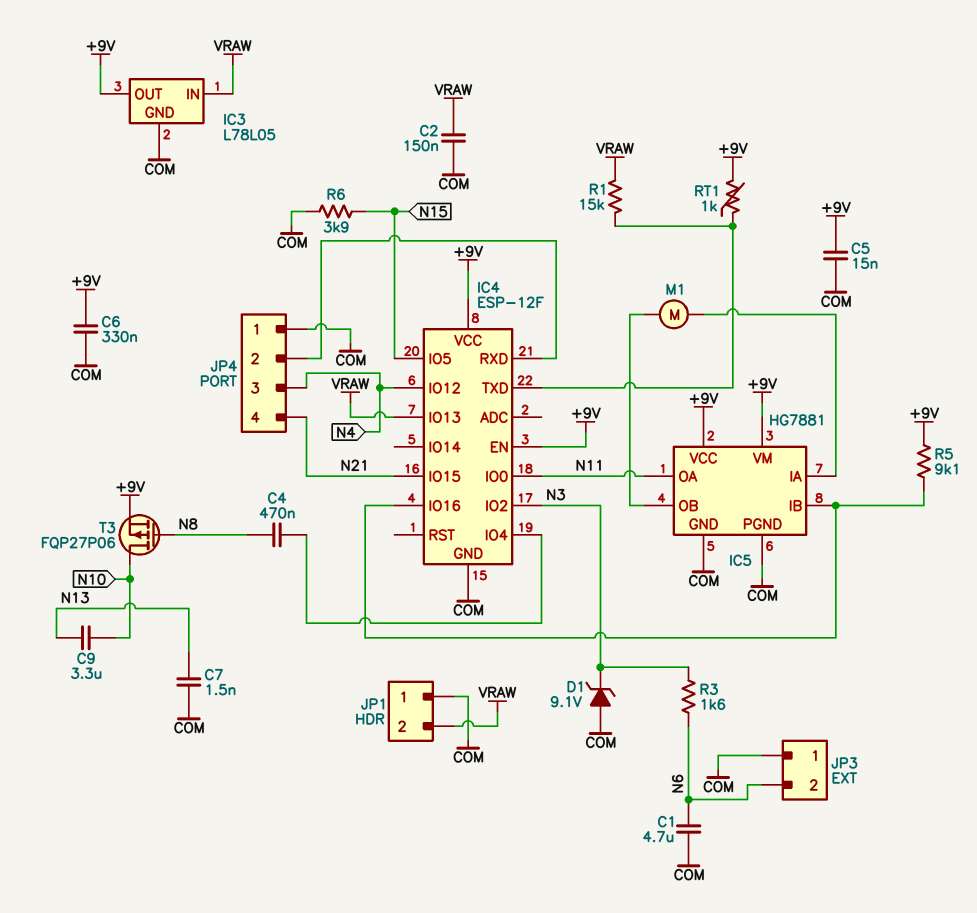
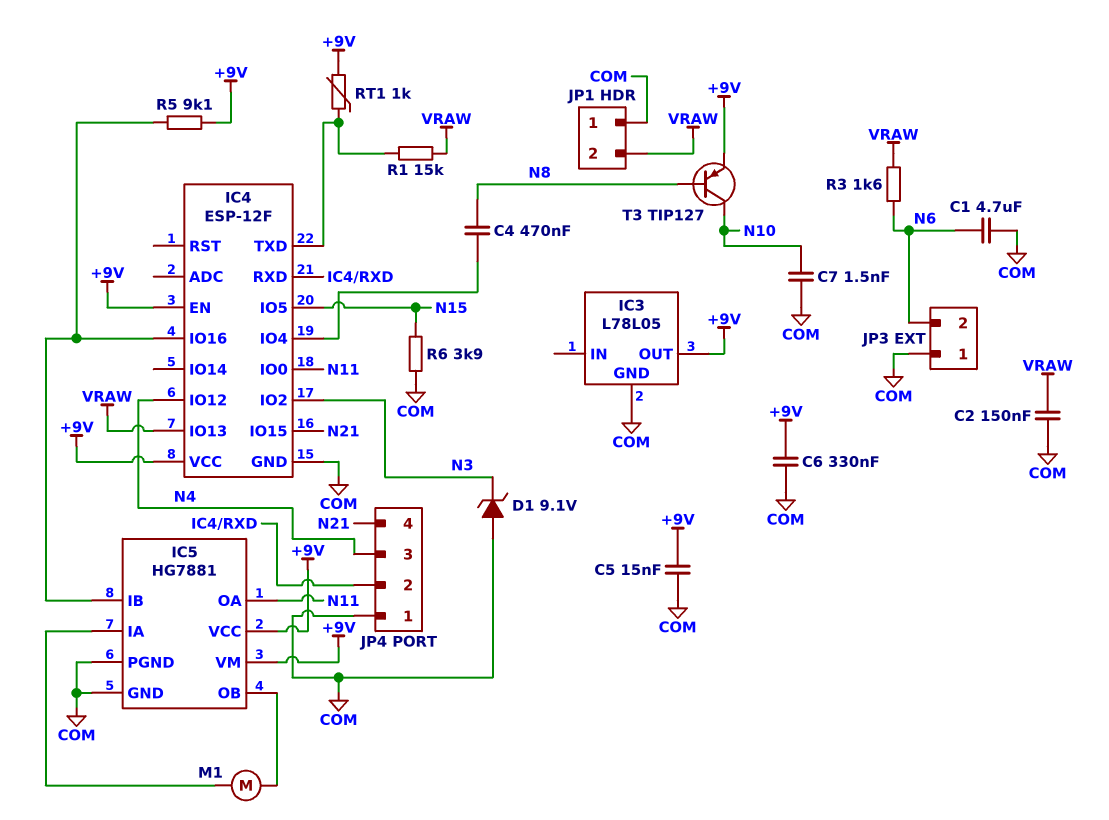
C7: 1.5nF (COM, N13) -> 1.5nF (COM, N10)
C9: 3.3uF (N10, N13) -> none
IC3 pin IN: VRAW -> none
R3: 1.6k (N3, N6) -> 1.6k (N6, VRAW)
T3: PMOS FQP27P06 (G N8, D N10, S +9V) -> PNP TIP127 (B N8, C N10, E +9V)

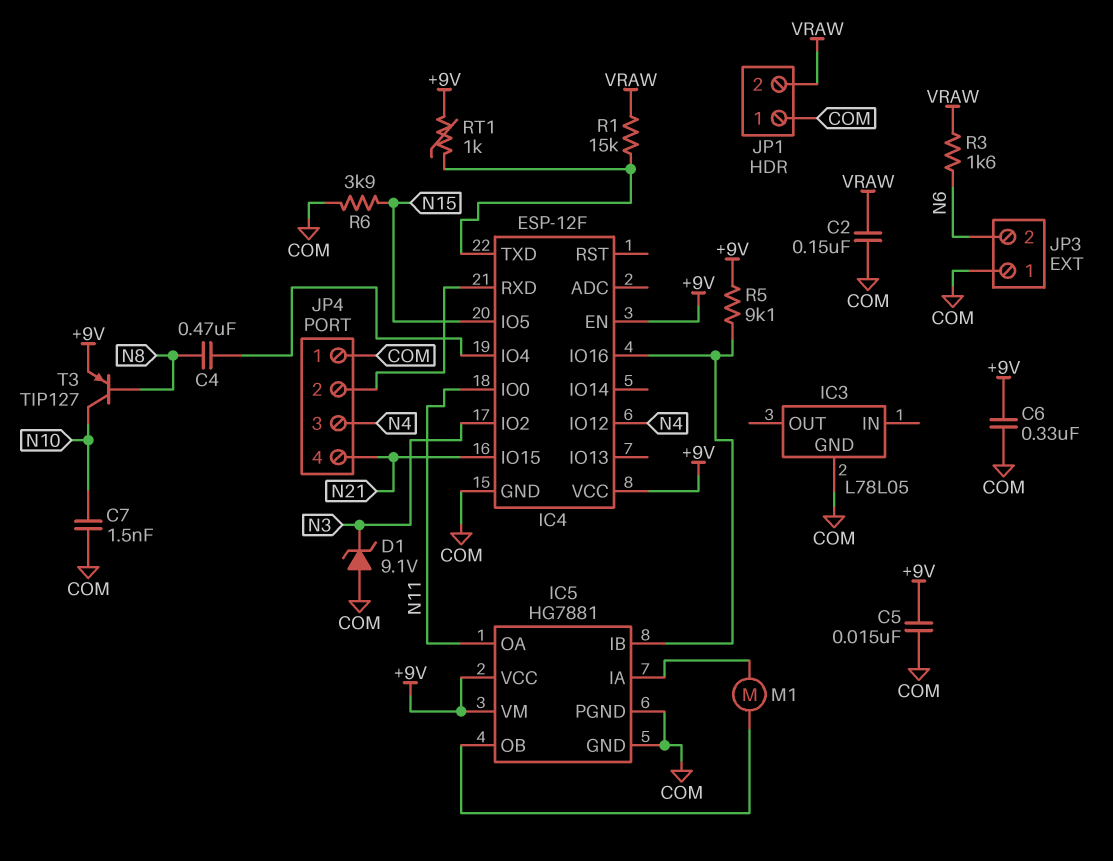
C1: 4.7uF (COM, N6) -> none
IC3 pin OUT: +9V -> none
IC4 pin IO13: VRAW -> none

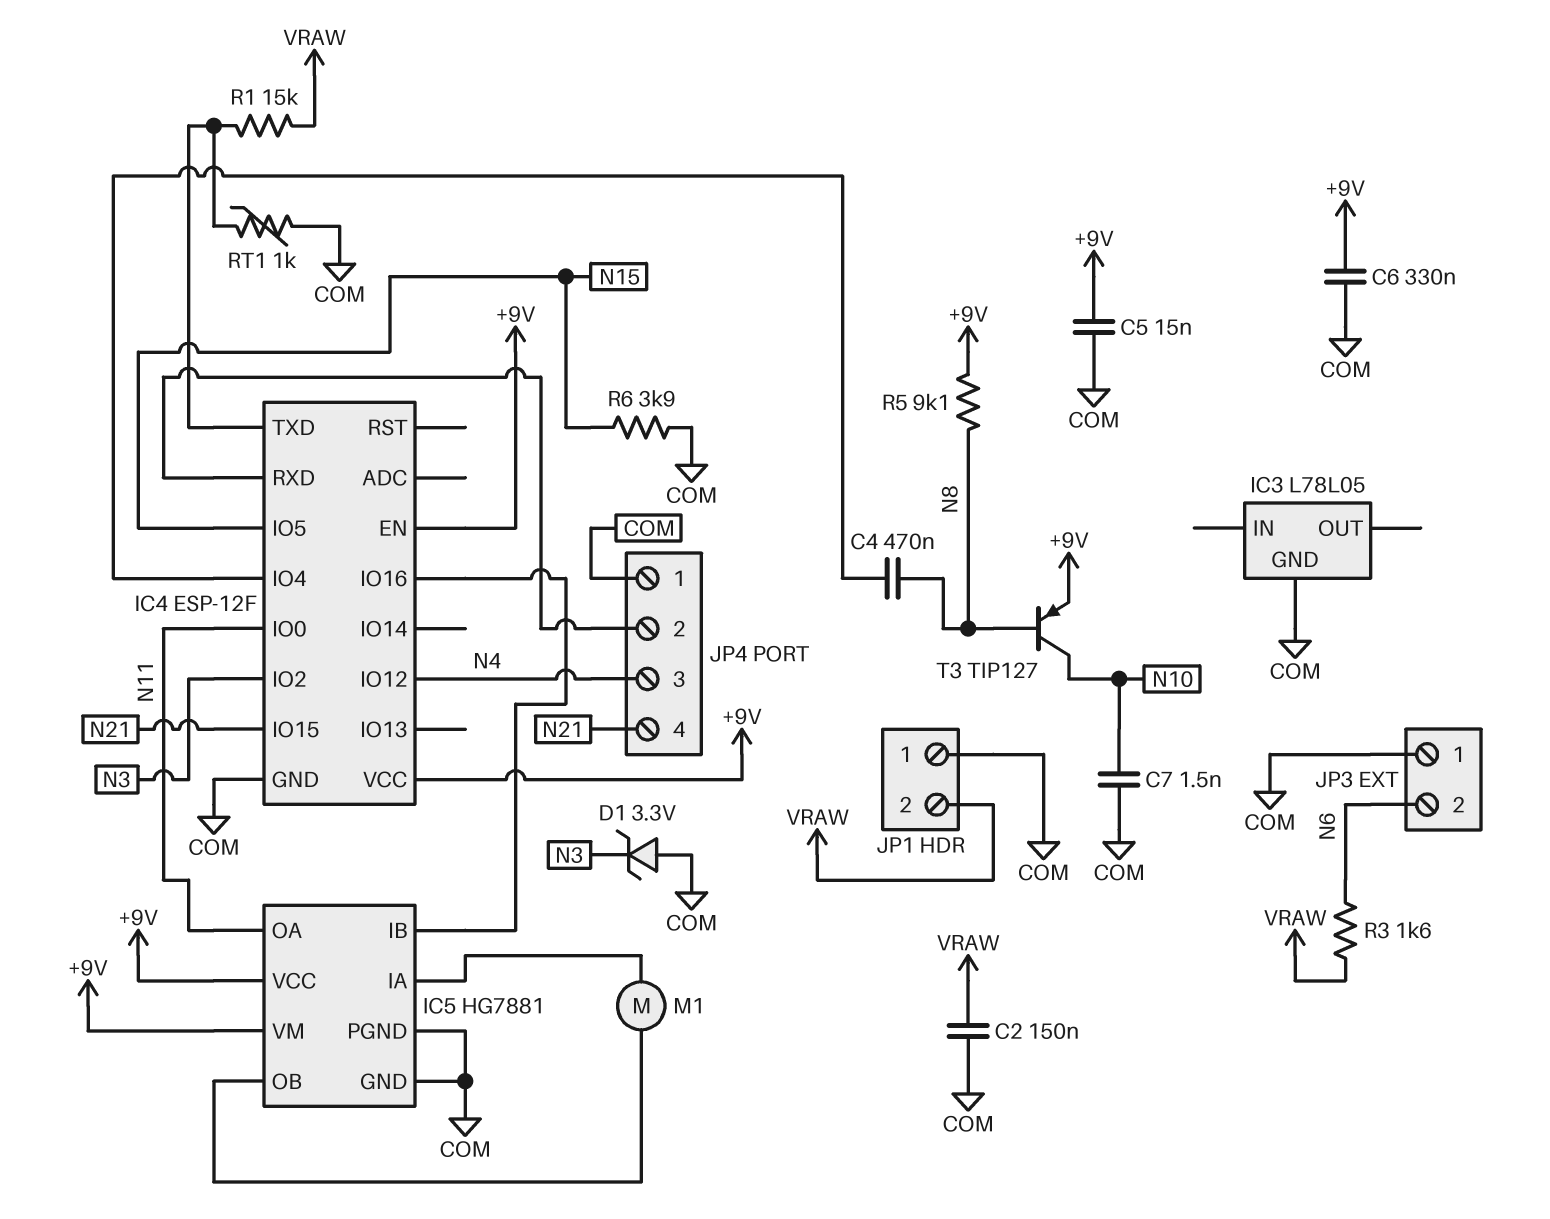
D1: zener 9.1V (A COM, K N3) -> zener 3.3V (A COM, K N3)
R5: 9.1k (+9V, IC4/IO16) -> 9.1k (+9V, N8)
RT1: 1k (+9V, IC4/TXD) -> 1k (COM, IC4/TXD)

